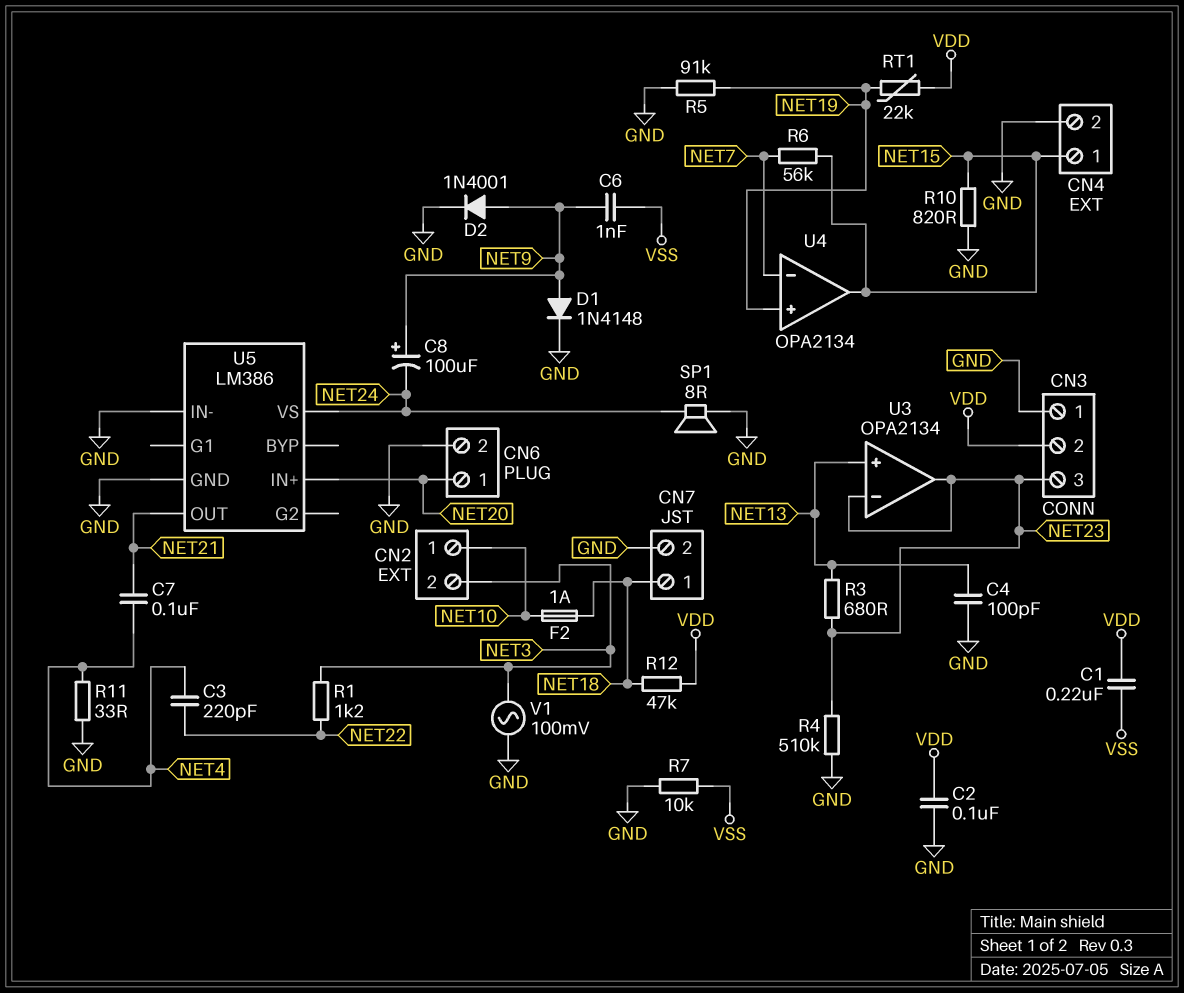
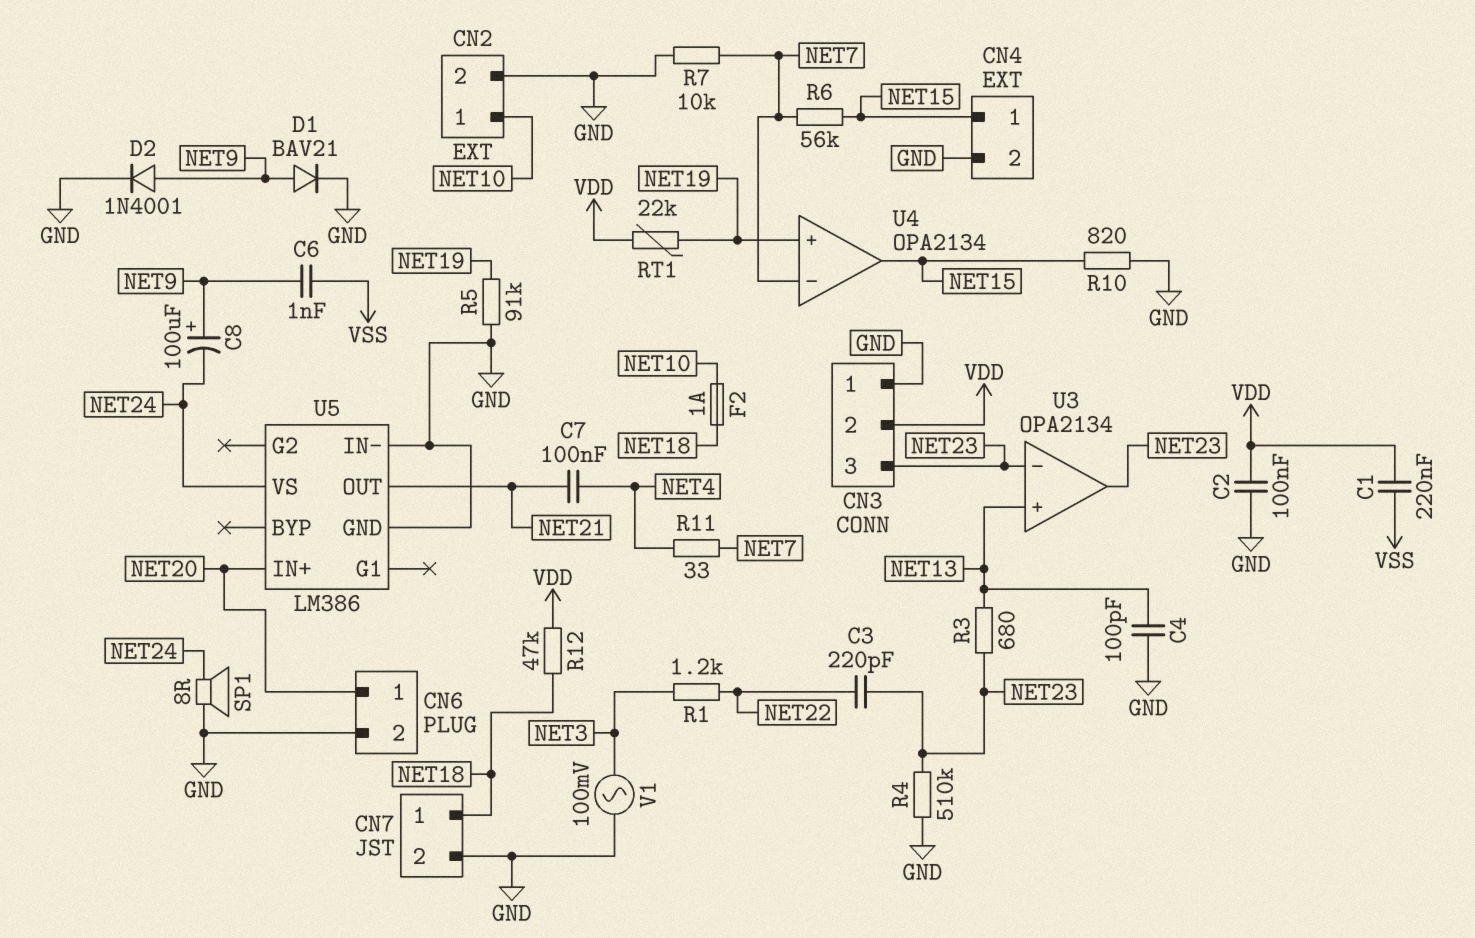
C3: 220pF (NET4, NET22) -> 220pF (NET22, NET23)
CN2 pin 2: NET3 -> GND
D1: diode 1N4148 (A NET9, K GND) -> diode BAV21 (A NET9, K GND)
R7: 10k (GND, VSS) -> 10k (GND, NET7)
R11: 33 (GND, NET4) -> 33 (NET4, NET7)

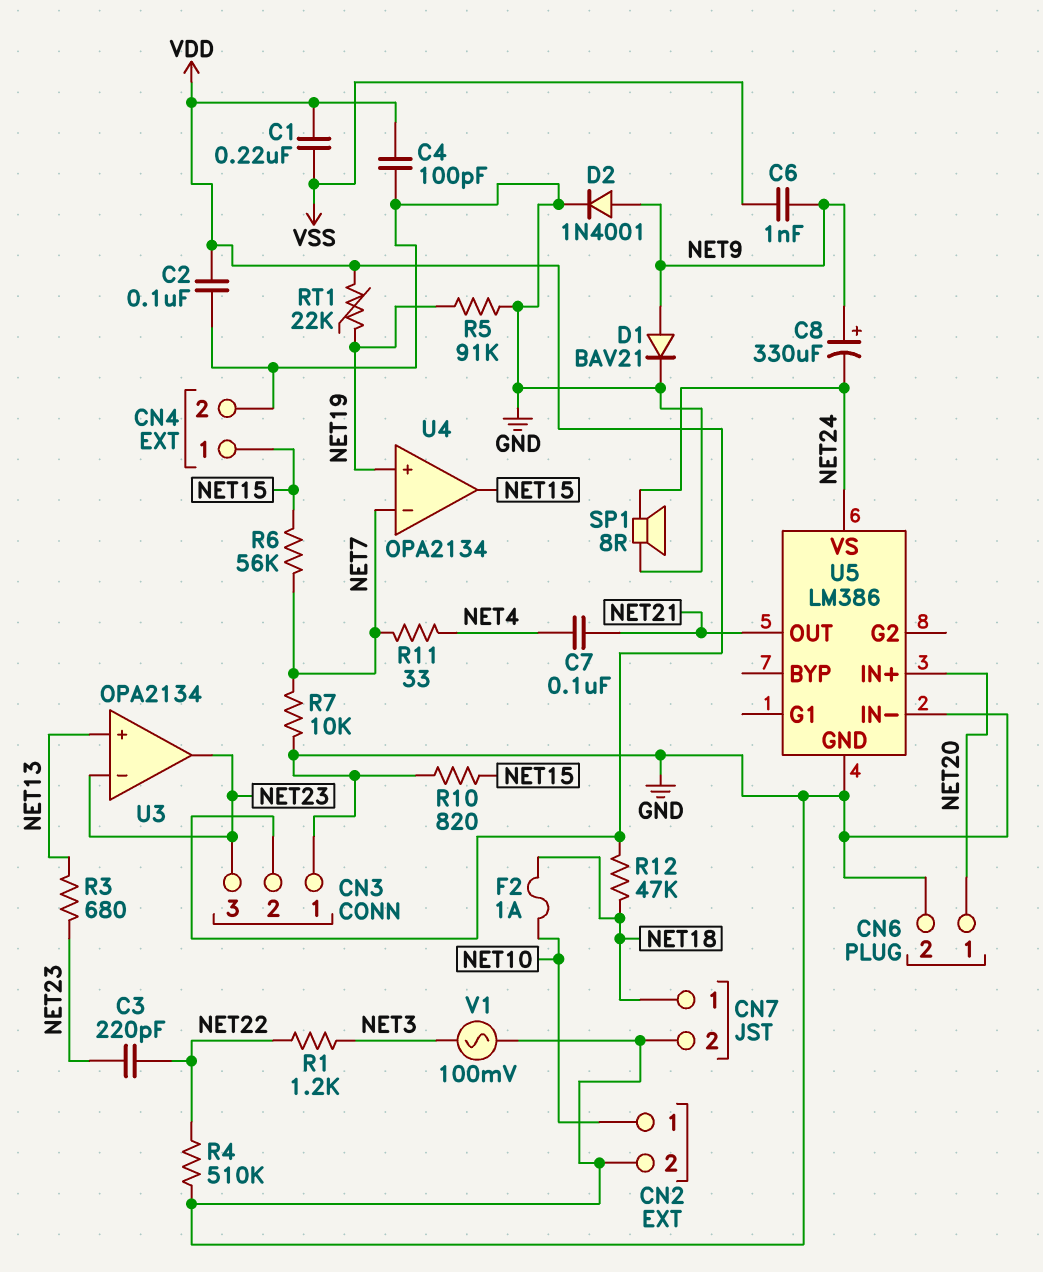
C4: 100pF (GND, NET13) -> 100pF (GND, VDD)
C8: 100uF (plus NET9, minus NET24) -> 330uF (plus NET9, minus NET24)
R4: 510k (GND, NET23) -> 510k (GND, NET22)

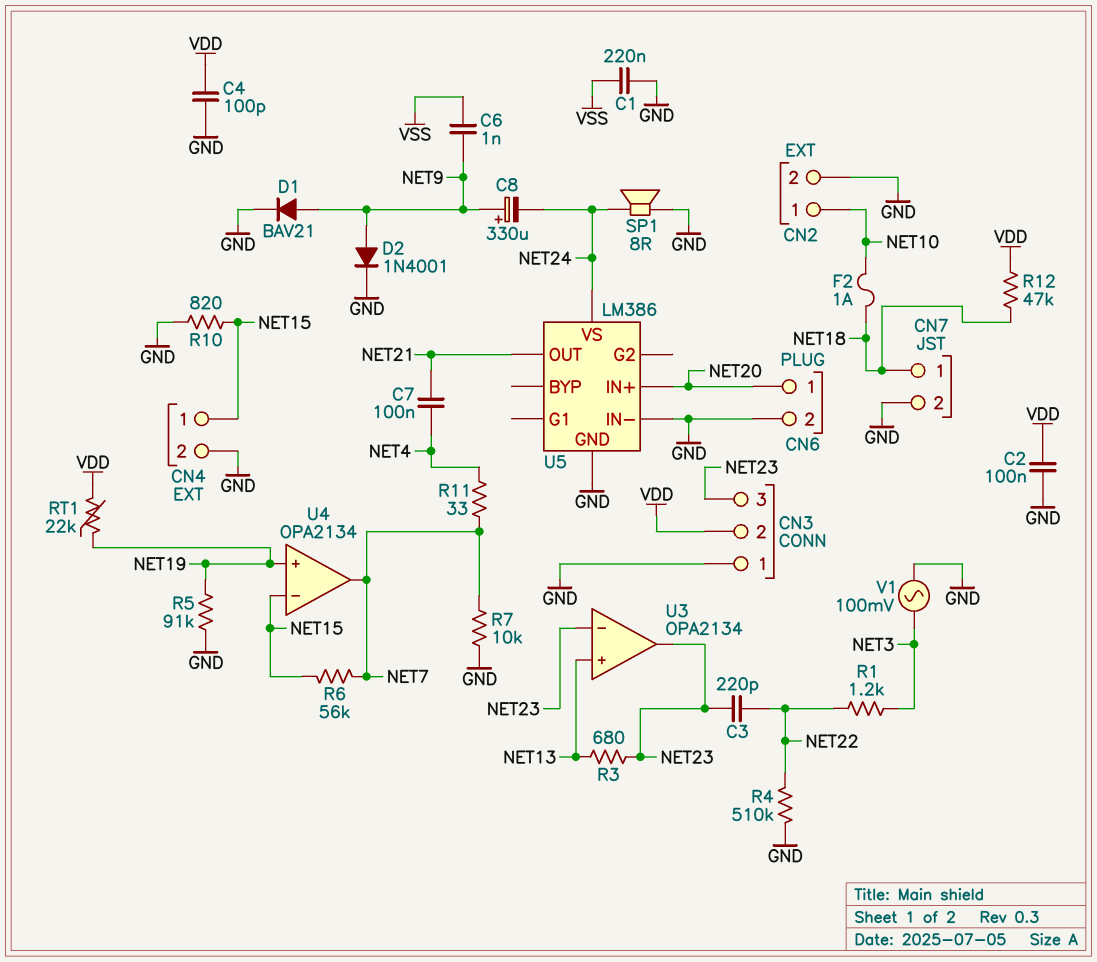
C1: 220nF (VDD, VSS) -> 220nF (GND, VSS)
U4 pin in-: NET7 -> NET15
U4 pin out: NET15 -> NET7

